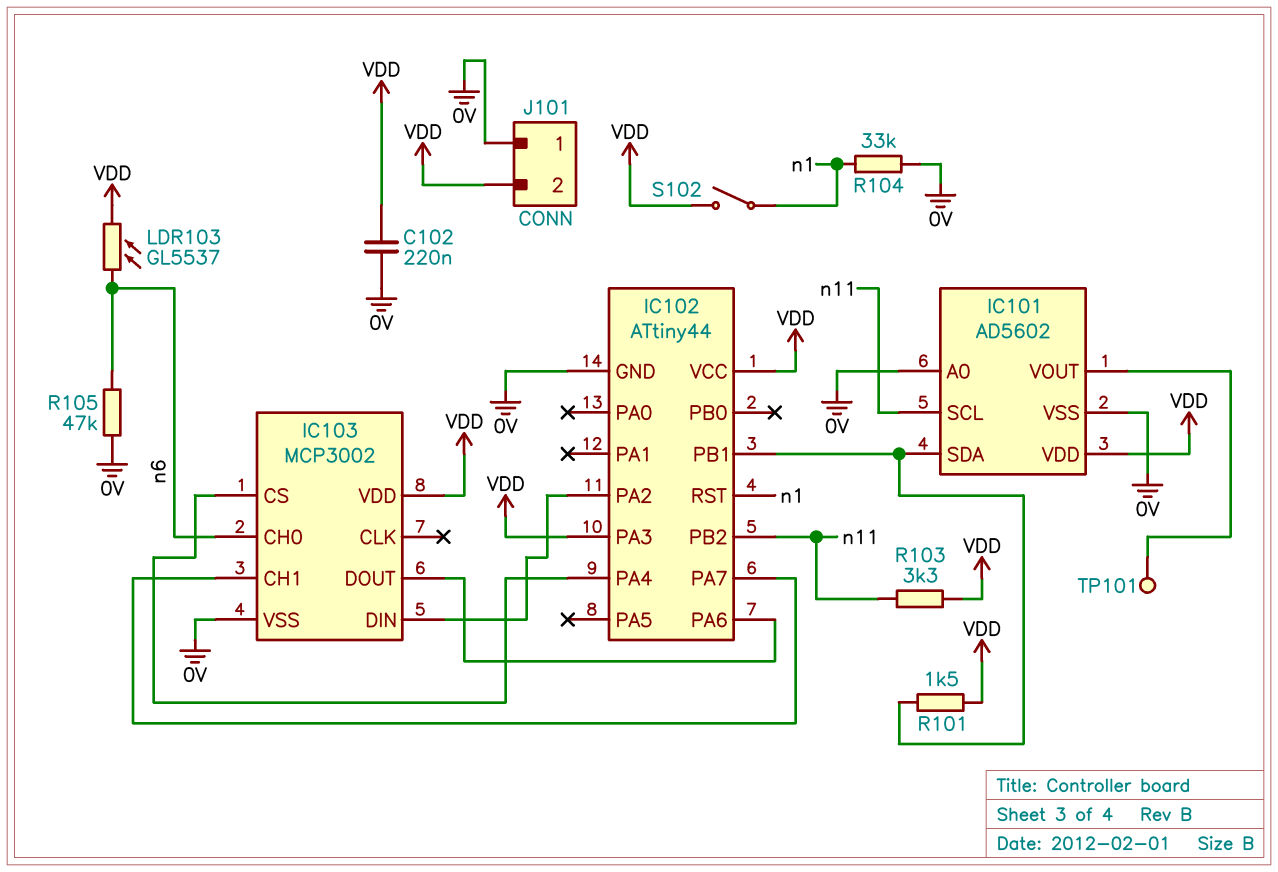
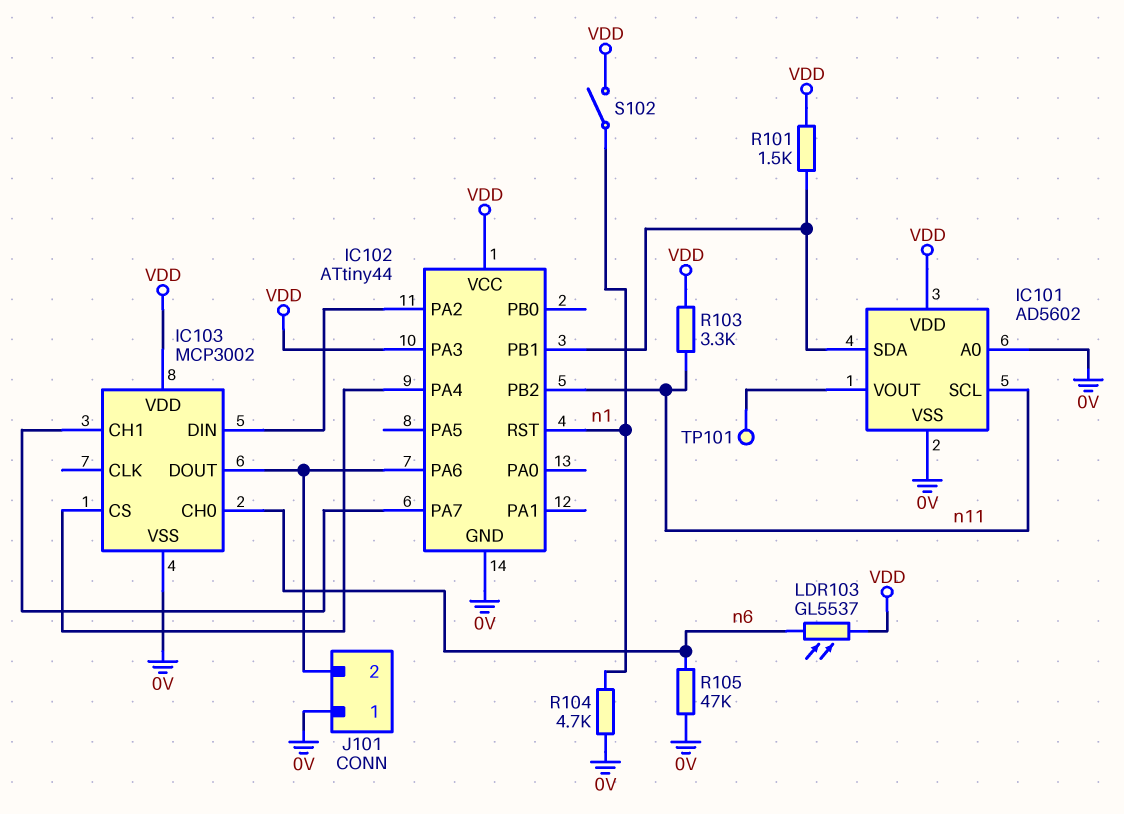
C102: 220nF (0V, VDD) -> none
J101 pin 2: VDD -> IC102/PA6
R104: 33k (0V, n1) -> 4.7k (0V, n1)

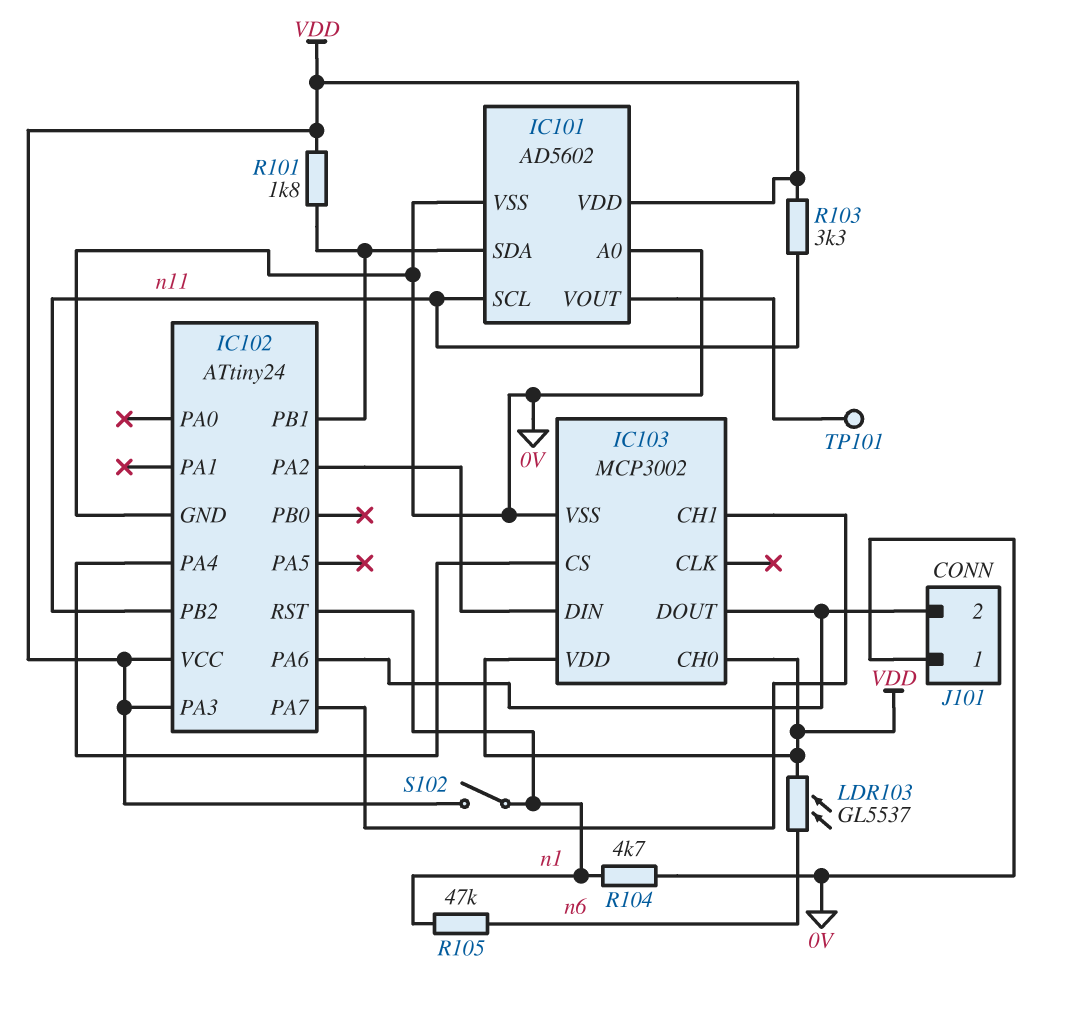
IC102: ATtiny44 -> ATtiny24
IC103 pin CH0: n6 -> VDD
R101: 1.5k (IC101/SDA, VDD) -> 1.8k (IC101/SDA, VDD)
R105: 47k (0V, n6) -> 47k (n1, n6)

